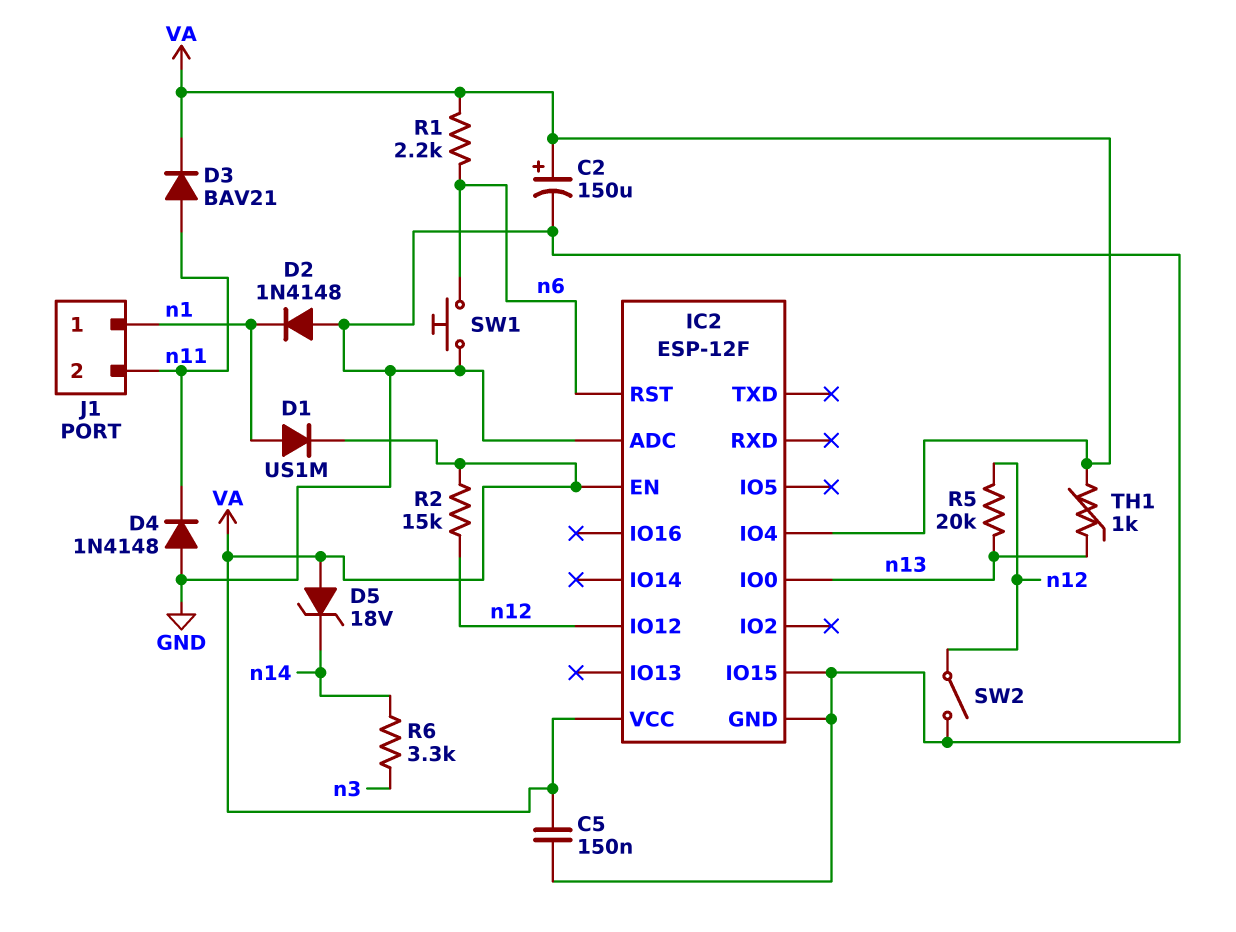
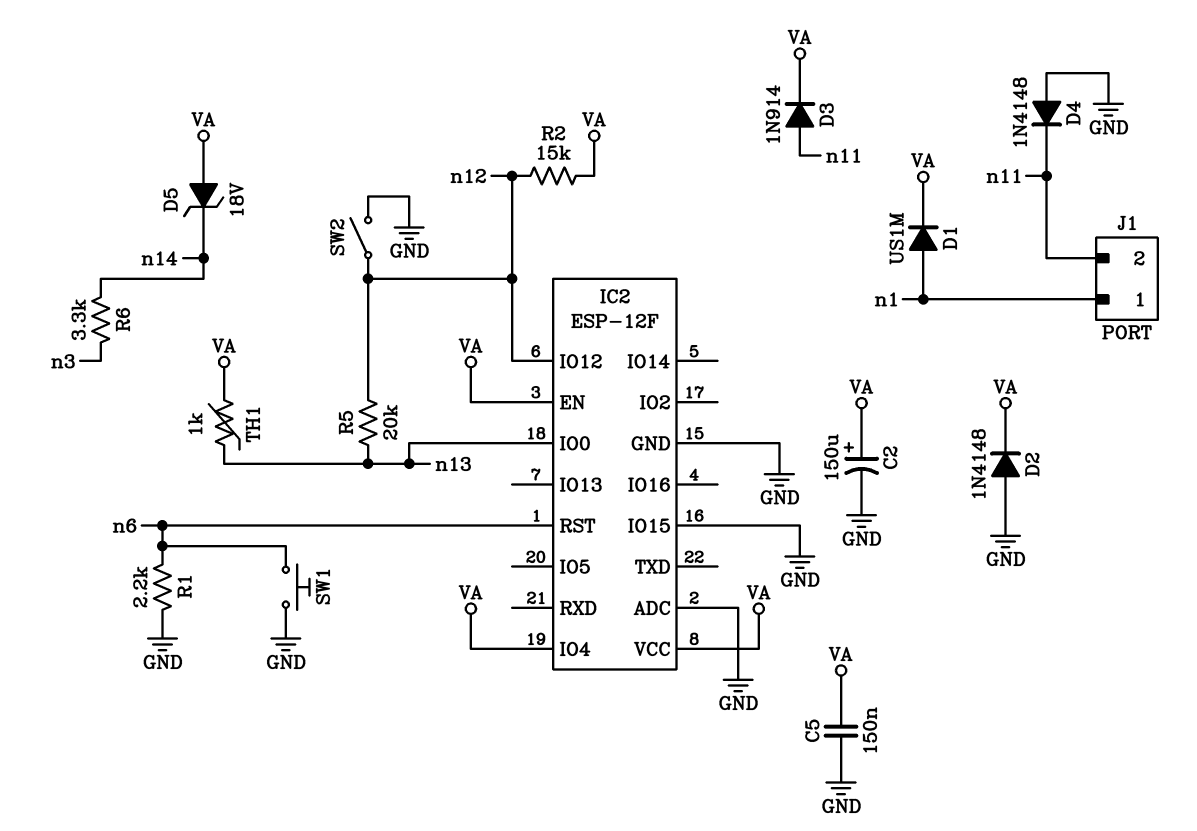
D2: diode 1N4148 (A GND, K n1) -> diode 1N4148 (A GND, K VA)
D3: diode BAV21 (A n11, K VA) -> diode 1N914 (A n11, K VA)
R1: 2.2k (VA, n6) -> 2.2k (GND, n6)

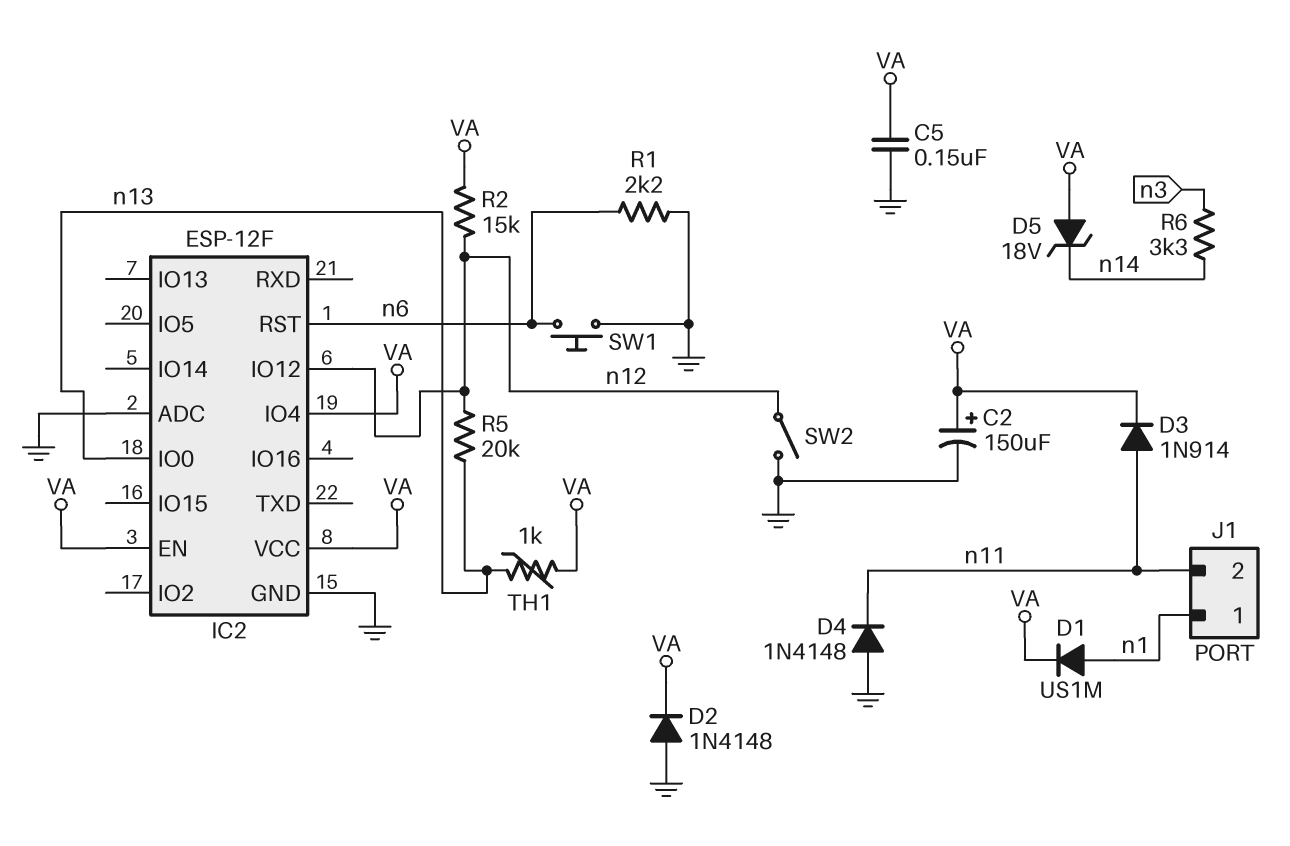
IC2 pin IO15: GND -> none

